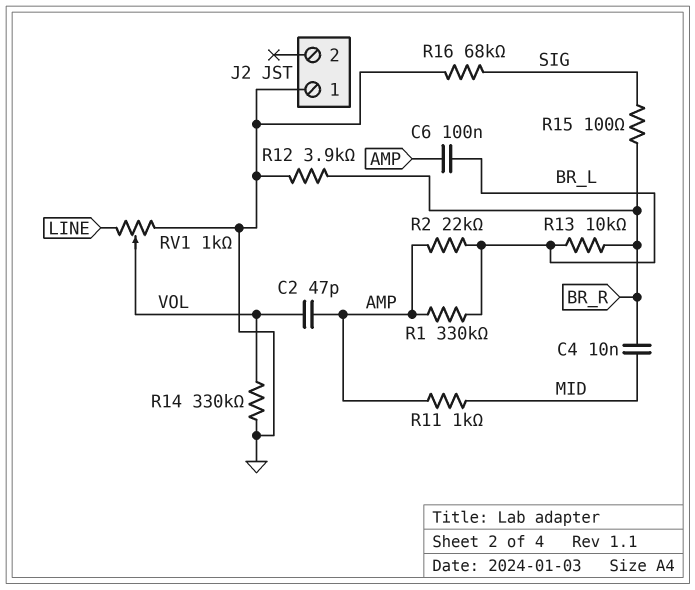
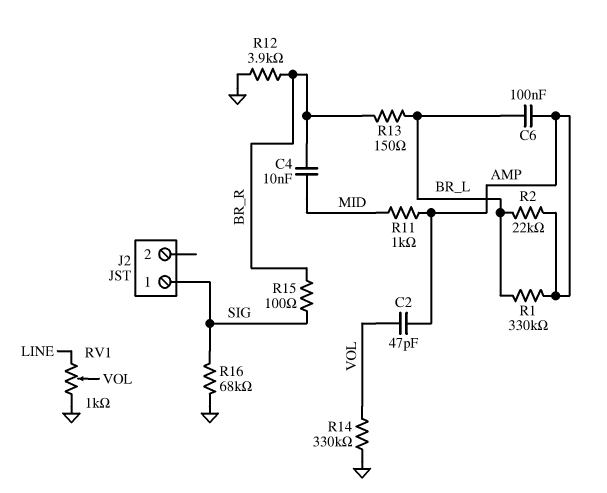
J2 pin 1: GND -> SIG
R13: 10k (BR_L, BR_R) -> 150 (BR_L, BR_R)

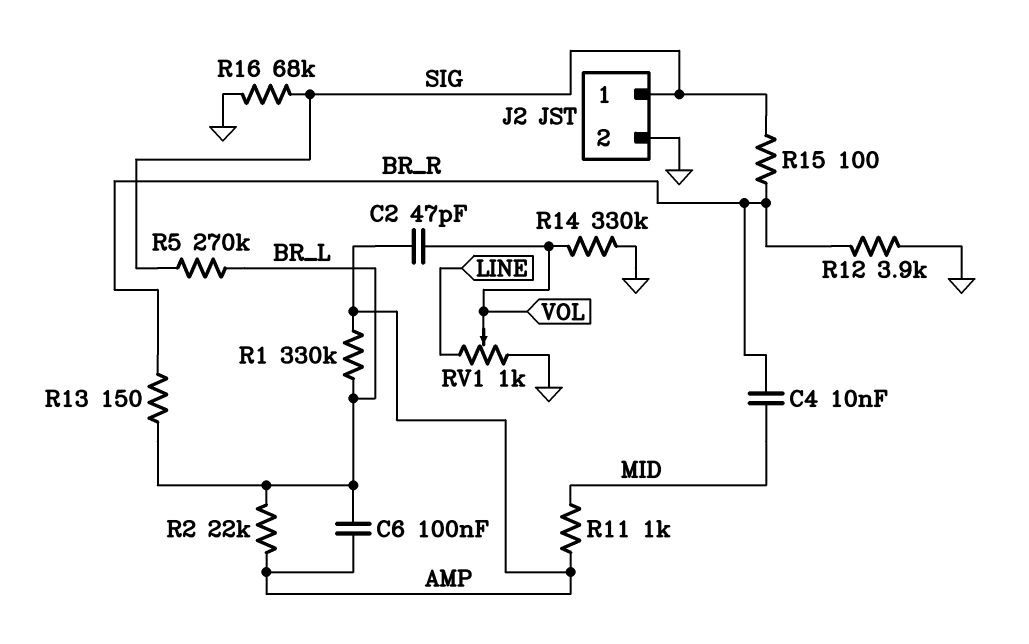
J2 pin 2: none -> GND
R5: none -> 270k (BR_L, SIG)

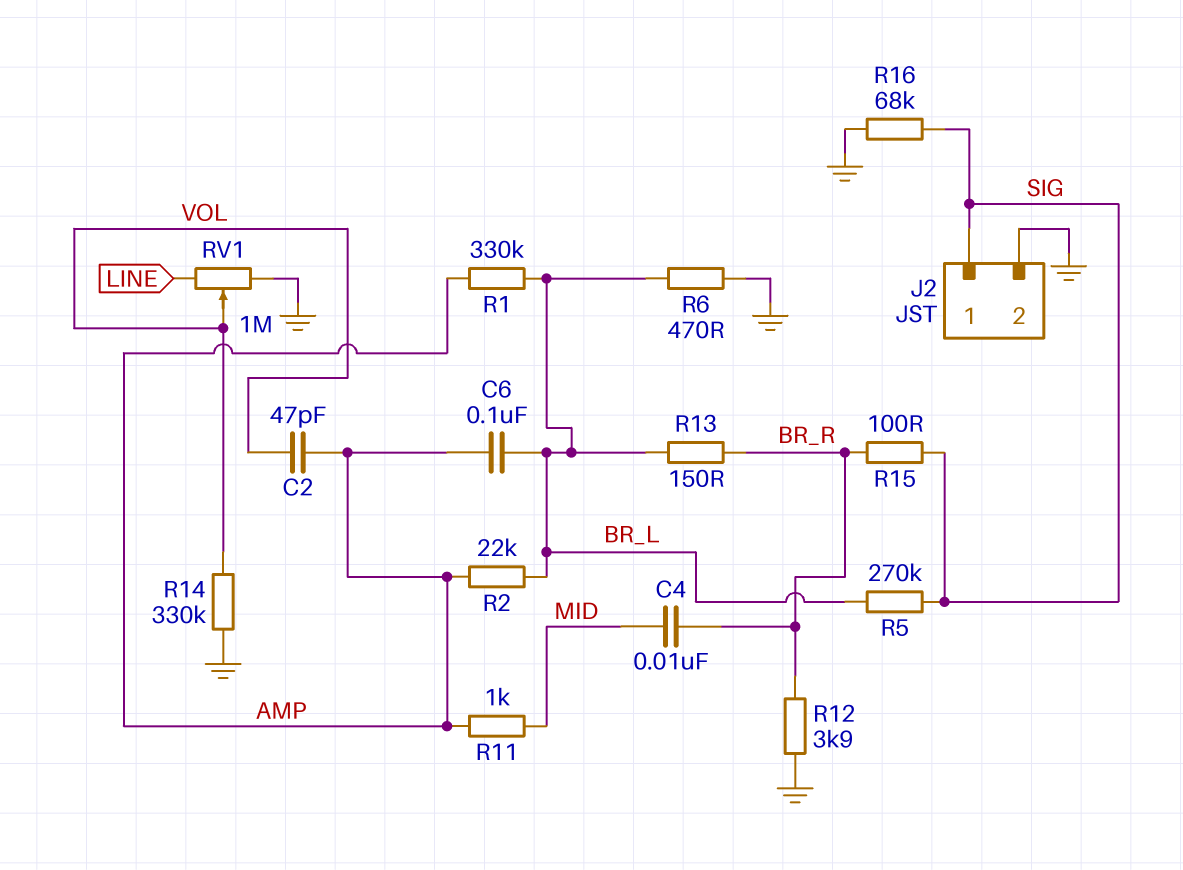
R6: none -> 470 (BR_L, GND)
RV1: 1k (GND, LINE, wiper VOL) -> 1M (GND, LINE, wiper VOL)

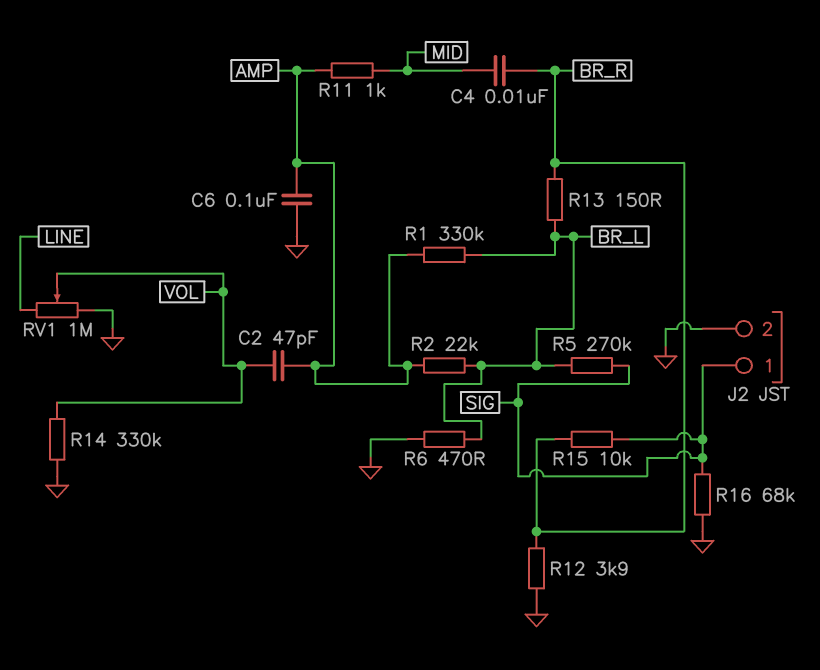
C6: 100nF (AMP, BR_L) -> 100nF (AMP, GND)
R15: 100 (BR_R, SIG) -> 10k (BR_R, SIG)

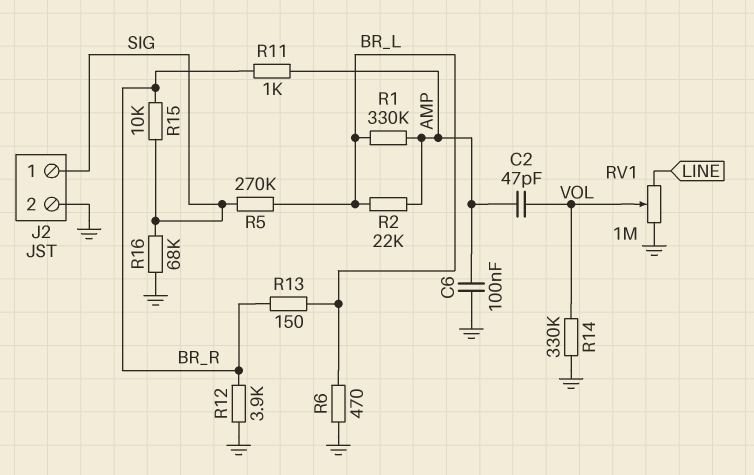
C4: 10nF (BR_R, MID) -> none
R11: 1k (AMP, MID) -> 1k (AMP, BR_R)

